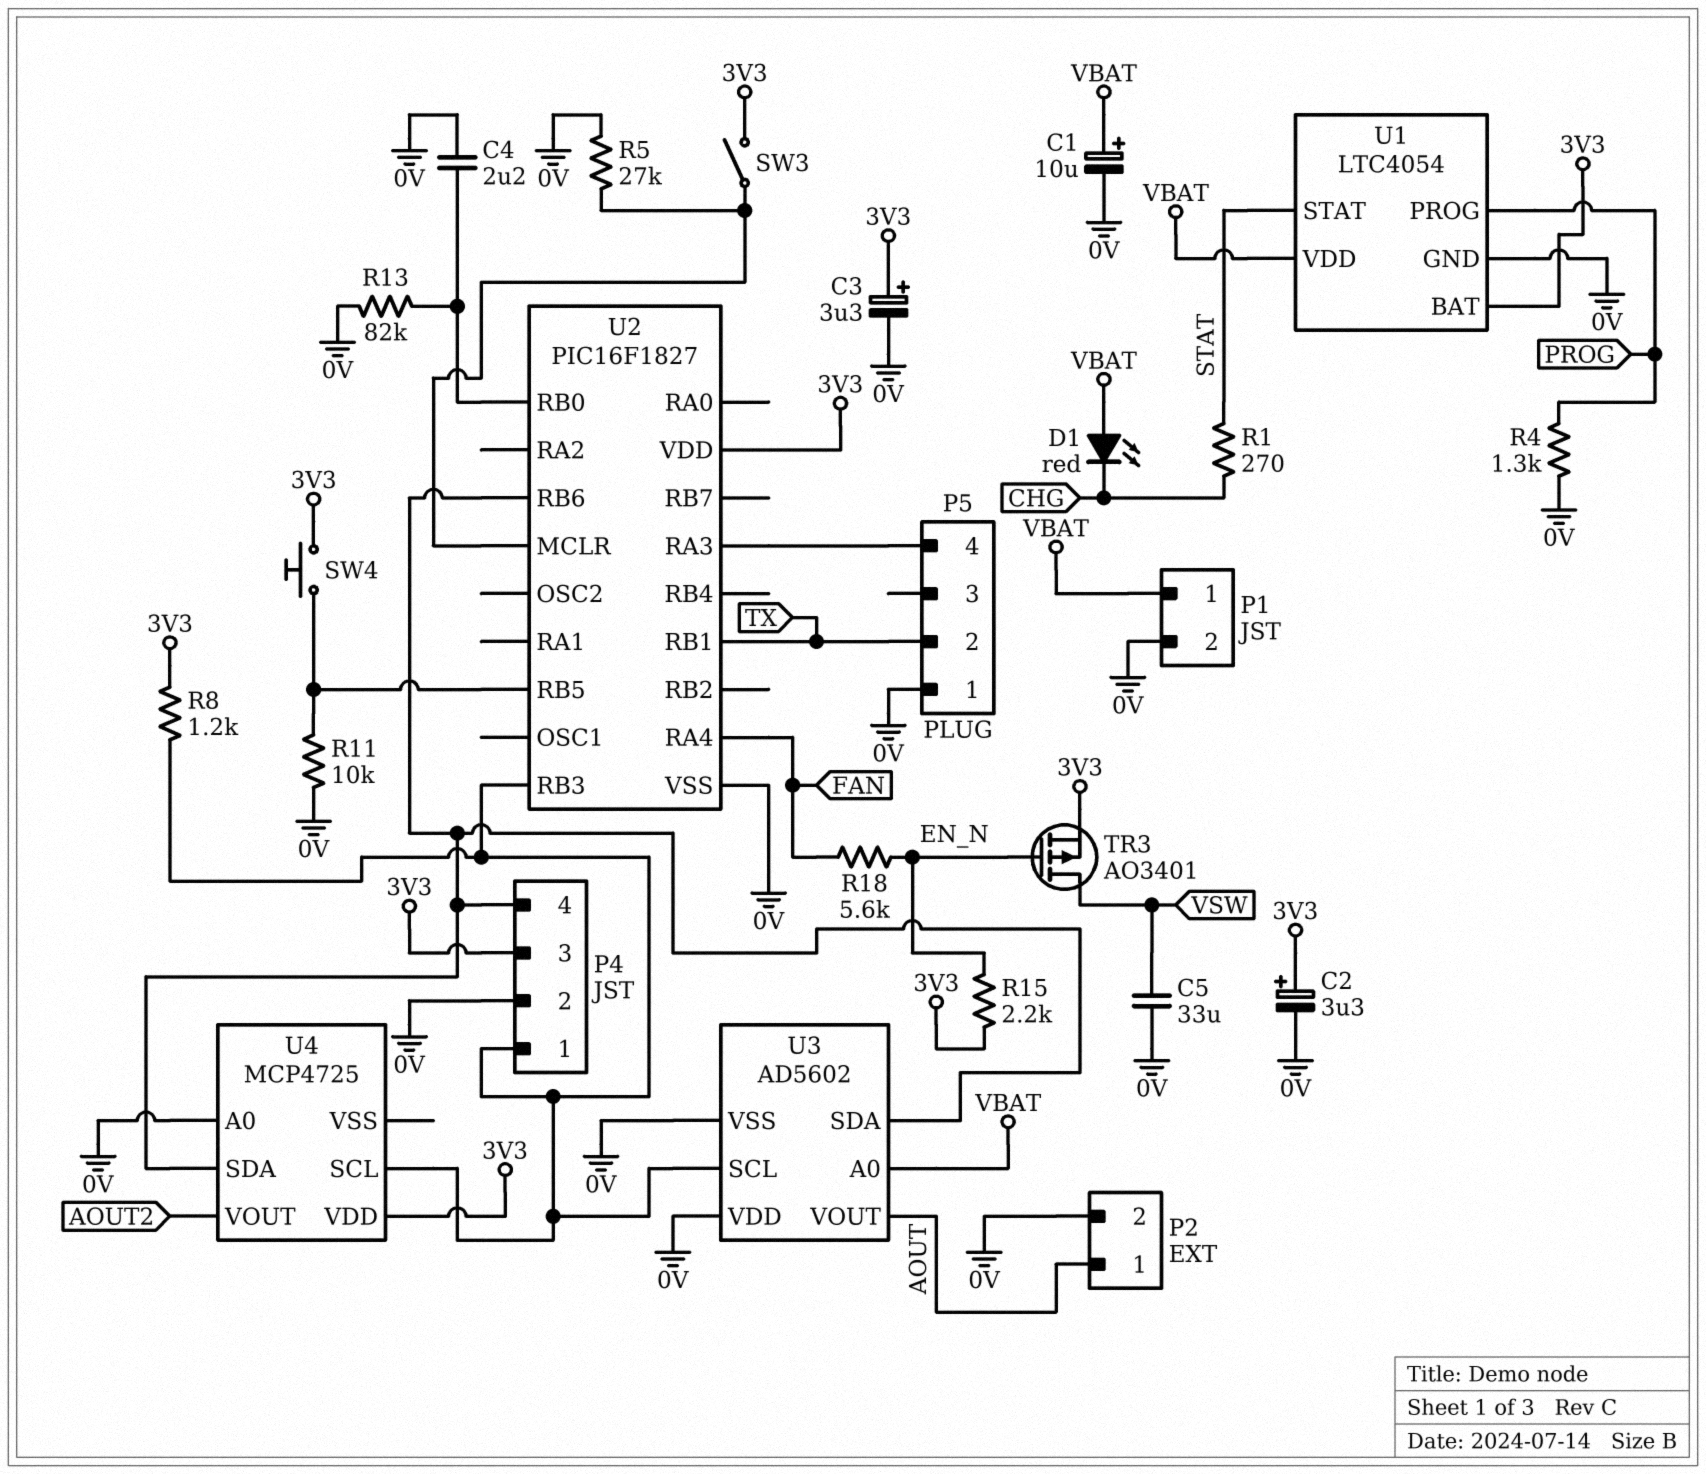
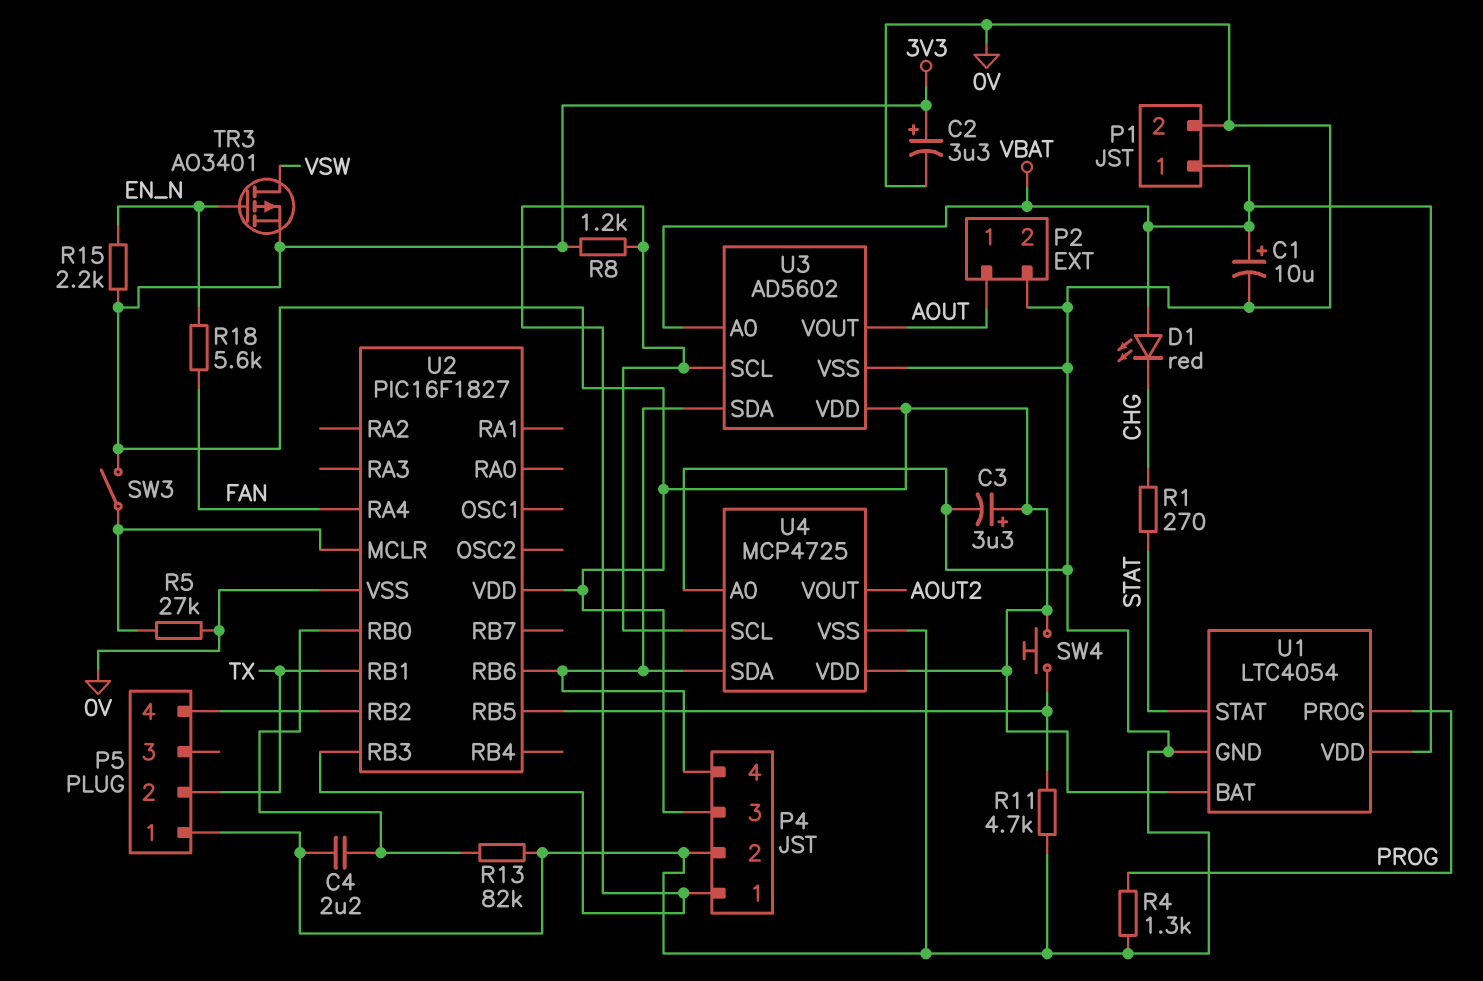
C5: 33uF (0V, VSW) -> none
R11: 10k (0V, U2/RB5) -> 4.7k (0V, U2/RB5)
U2 pin RA3: P5/4 -> none
U2 pin RB2: none -> P5/4
U3 pin VDD: 0V -> 3V3
U4 pin VSS: none -> 0V

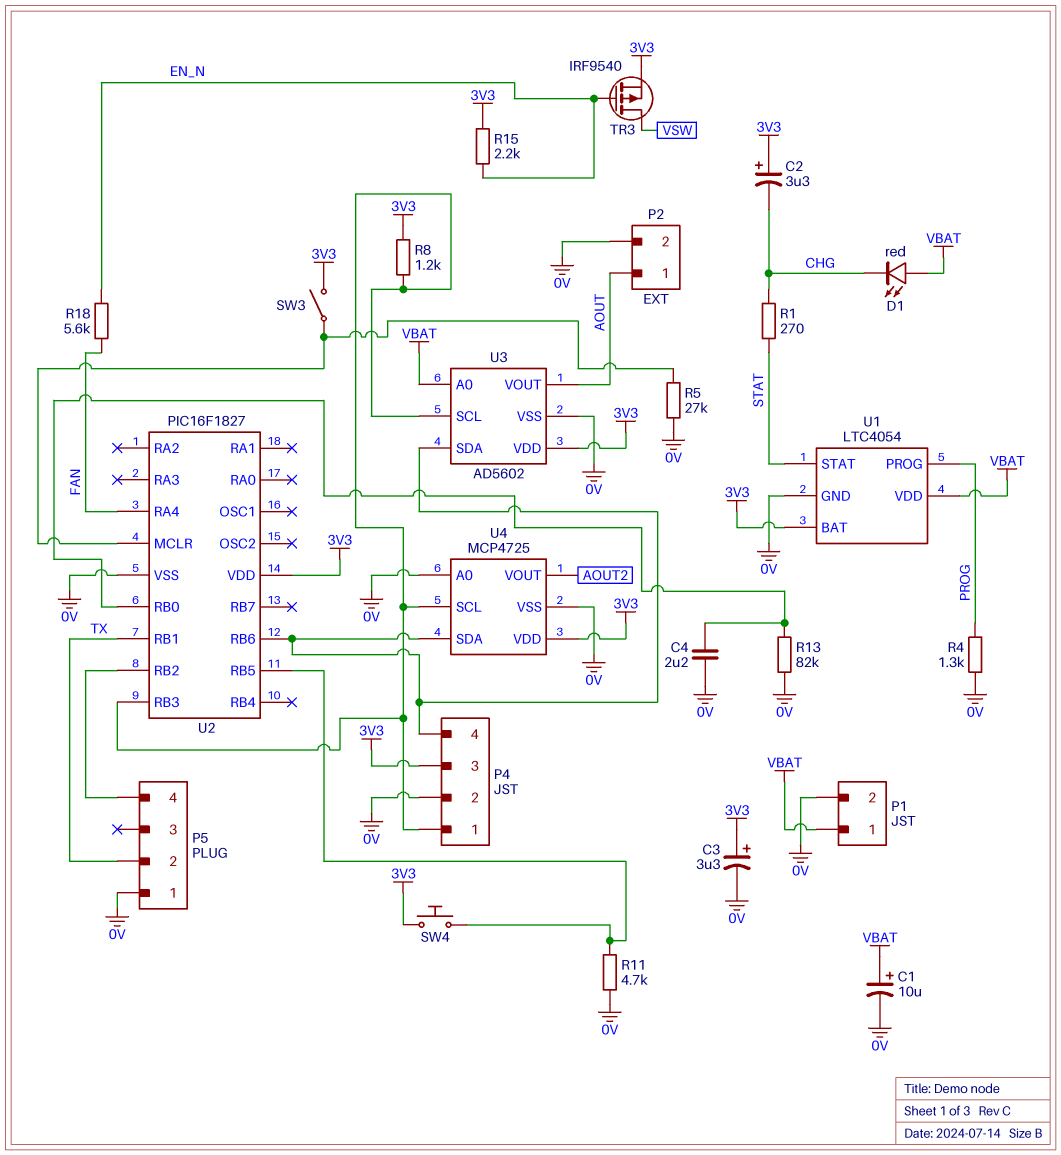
C2: 3.3uF (plus 3V3, minus 0V) -> 3.3uF (plus 3V3, minus CHG)
TR3: PMOS AO3401 (G EN_N, D VSW, S 3V3) -> PMOS IRF9540 (G EN_N, D VSW, S 3V3)

